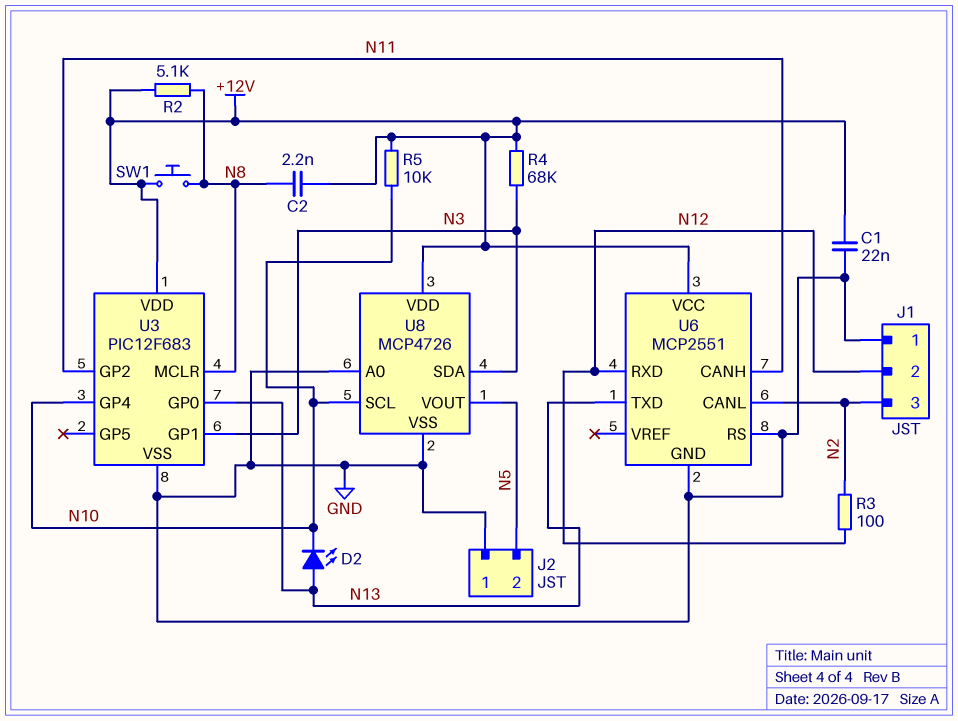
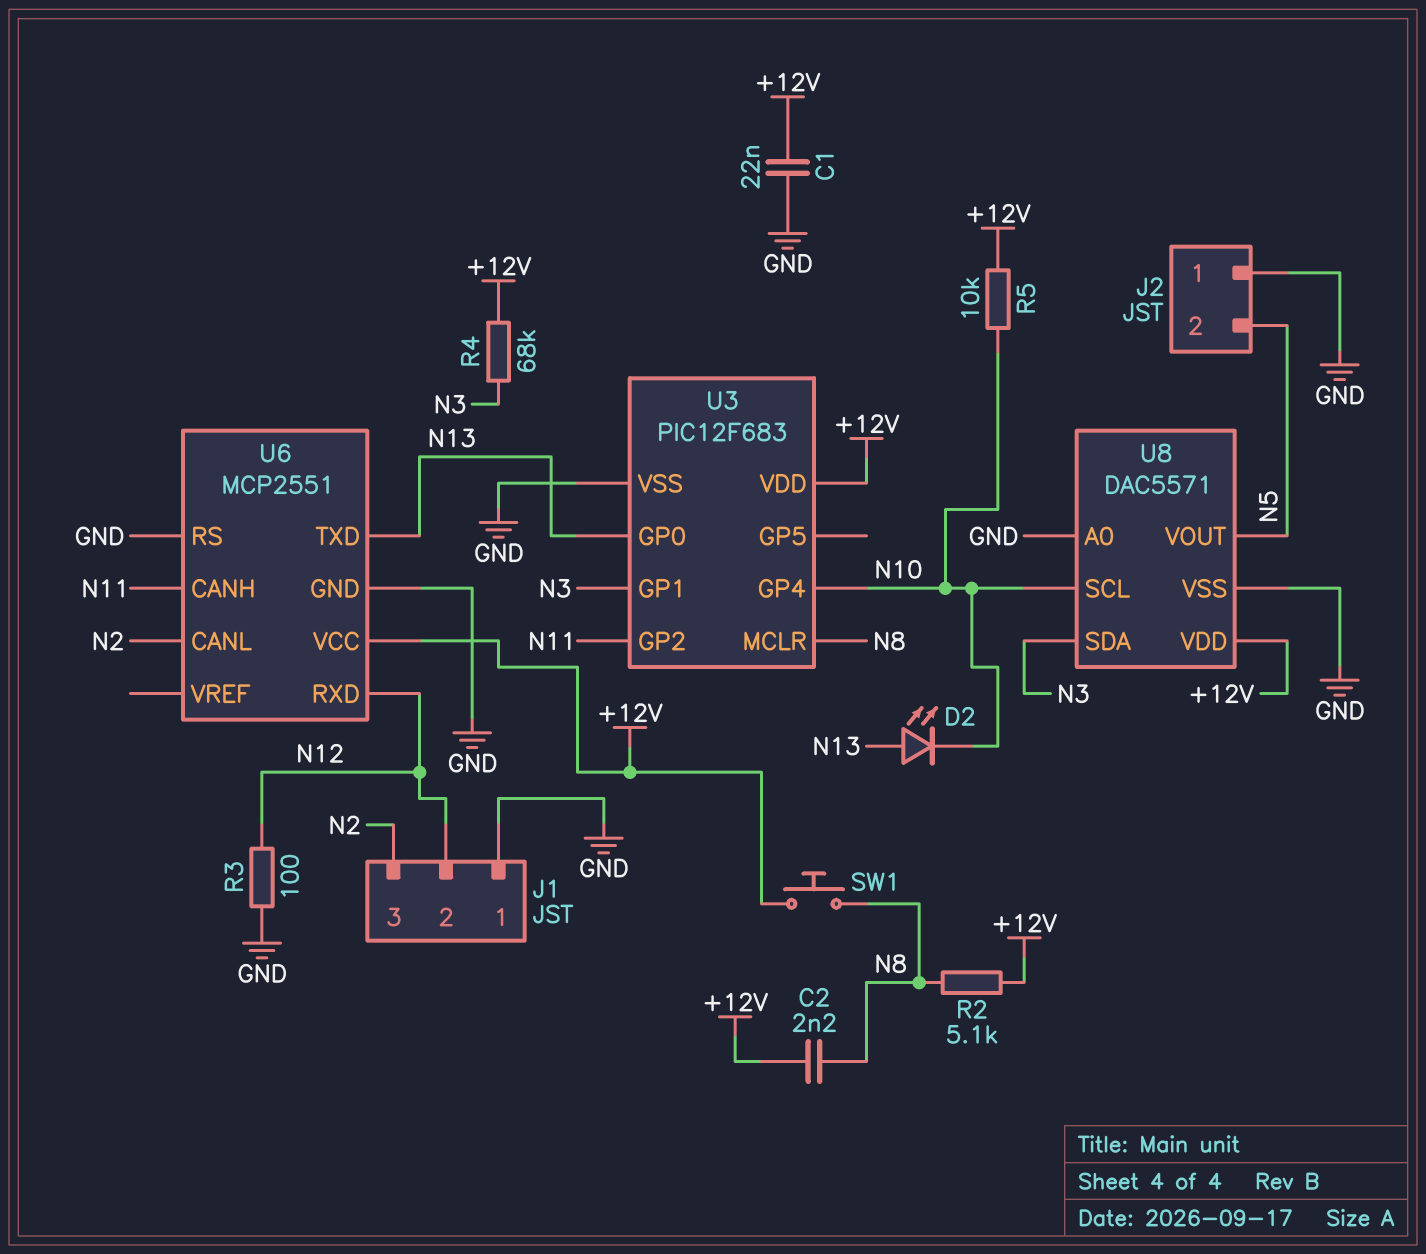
R3: 100 (N2, N12) -> 100 (GND, N12)
U8: MCP4726 -> DAC5571

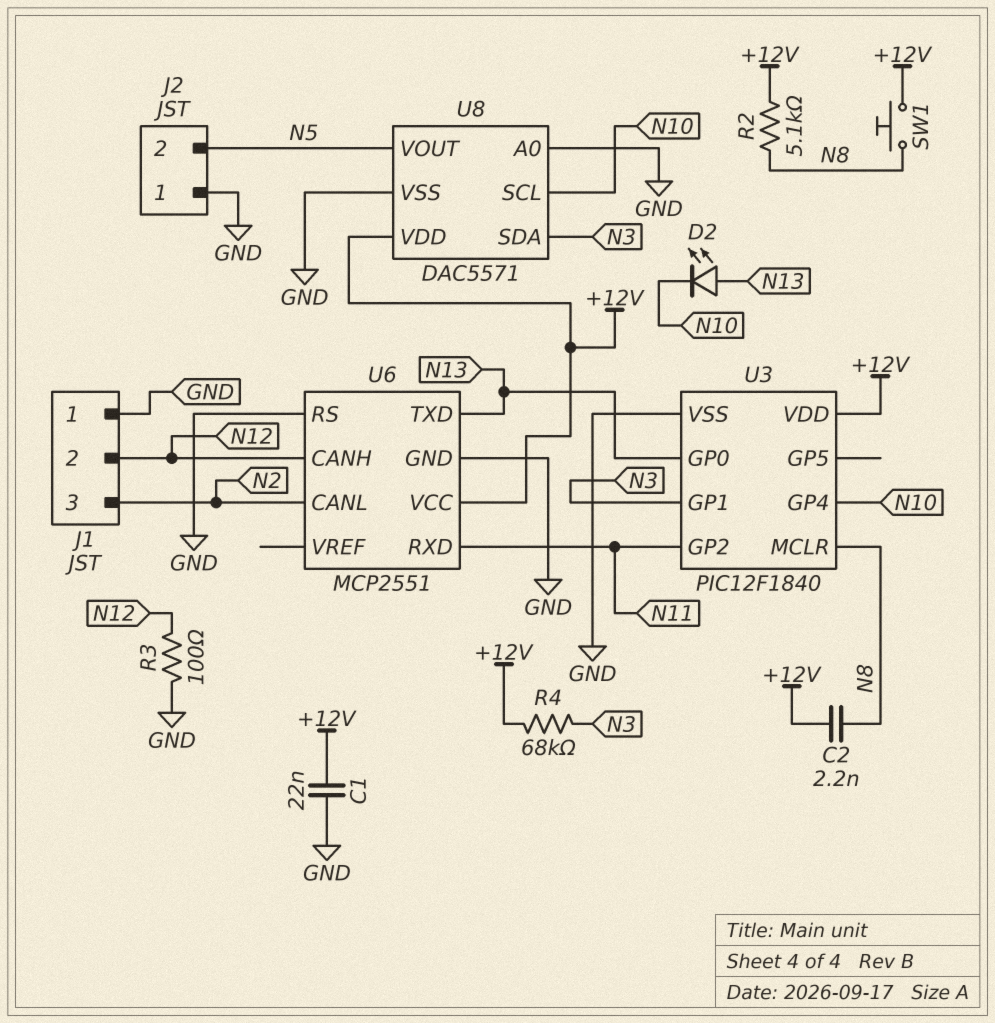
R5: 10k (+12V, N10) -> none
U3: PIC12F683 -> PIC12F1840
U6 pin CANH: N11 -> N12
U6 pin RXD: N12 -> N11

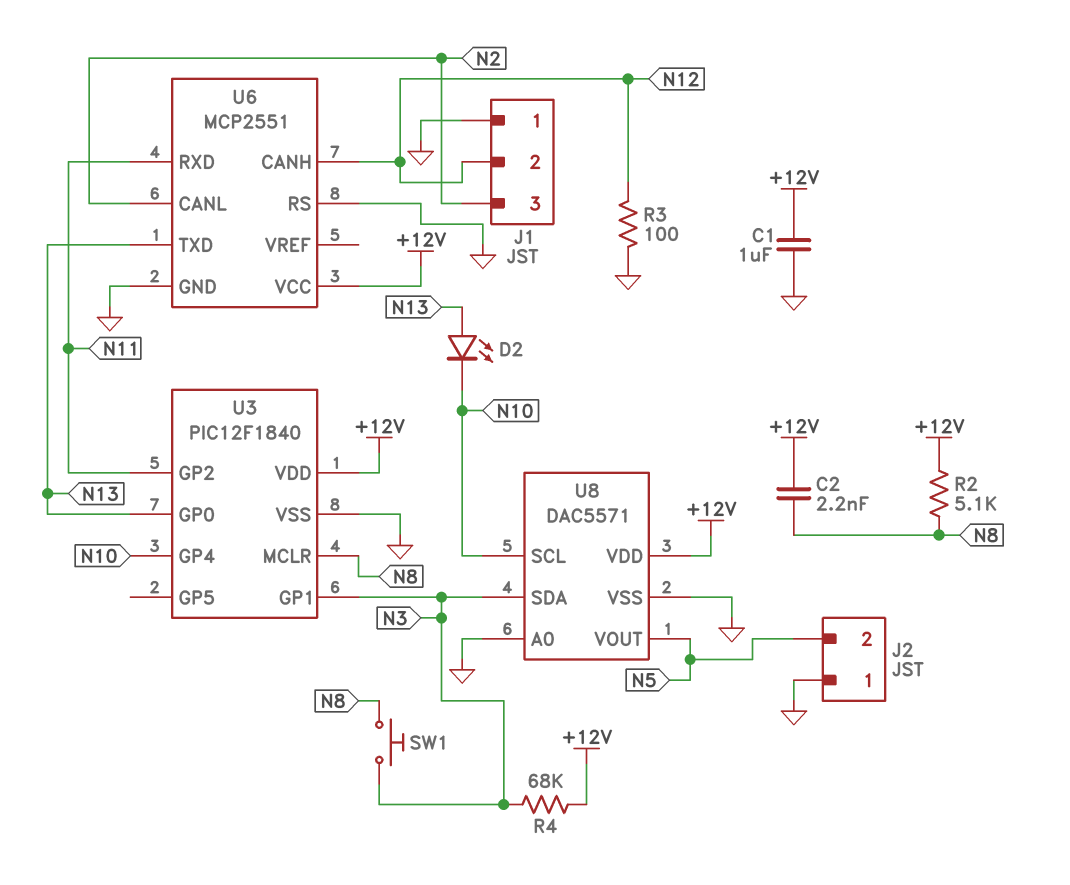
C1: 22nF (+12V, GND) -> 1uF (+12V, GND)
SW1: button (+12V, N8) -> button (N3, N8)

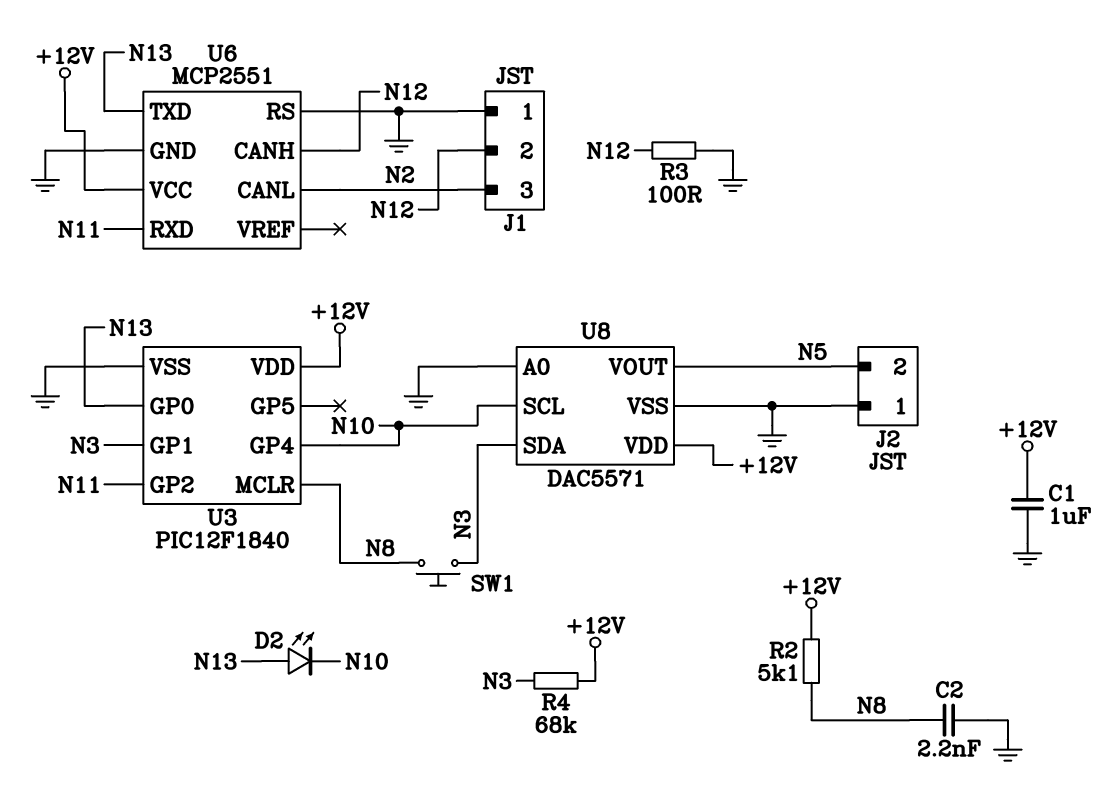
C2: 2.2nF (+12V, N8) -> 2.2nF (GND, N8)

